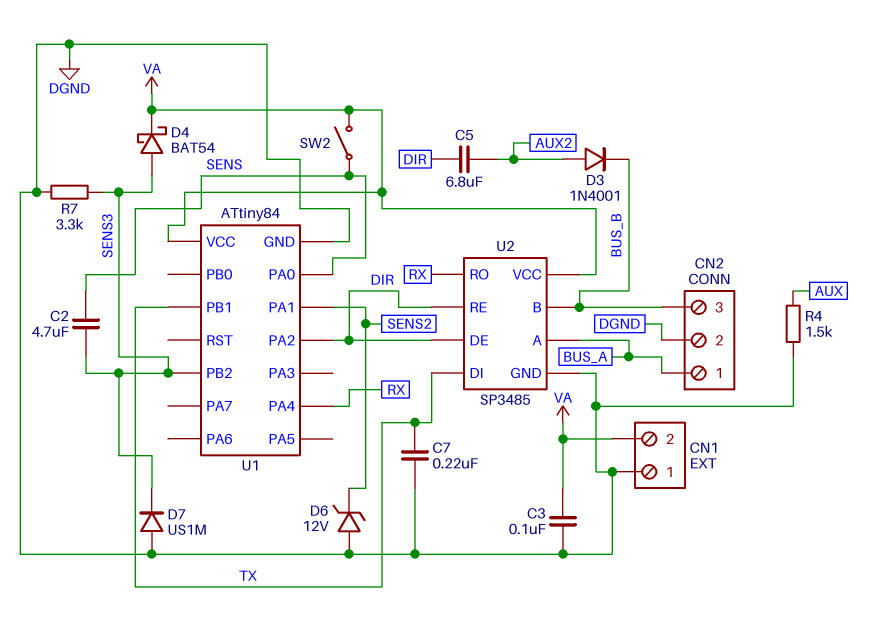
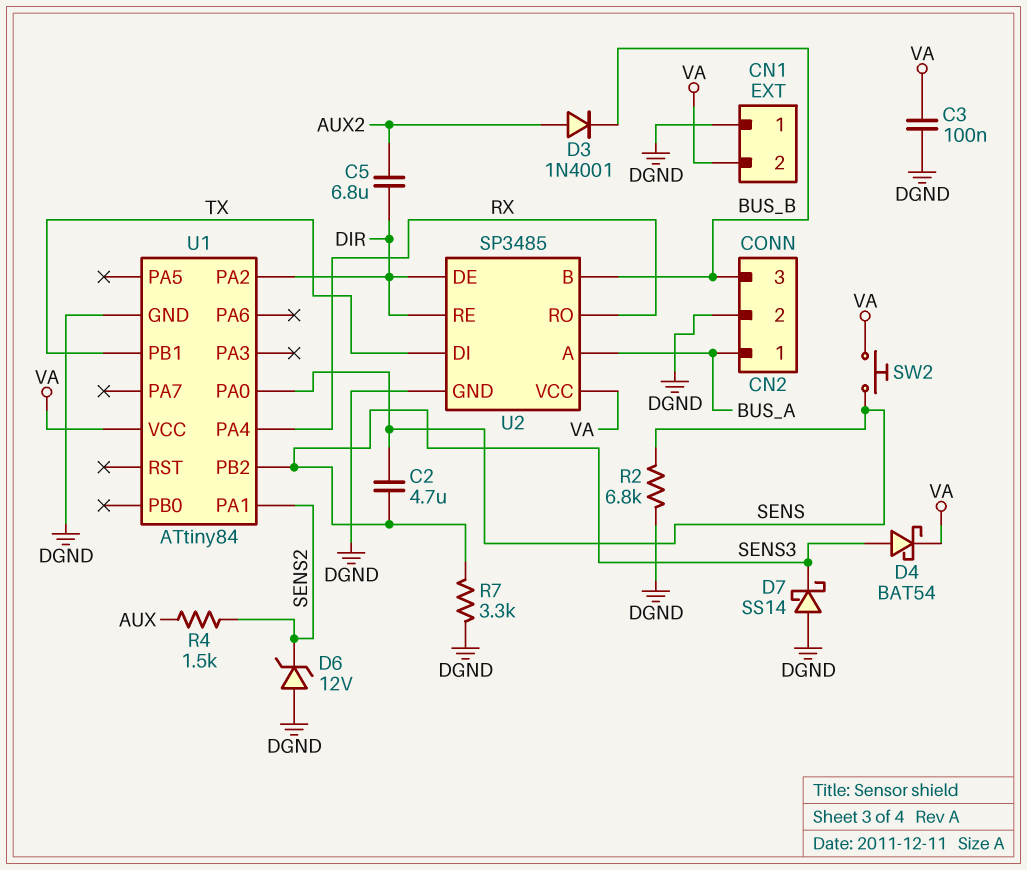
C7: 220nF (DGND, TX) -> none
D7: diode US1M (A DGND, K SENS3) -> schottky SS14 (A DGND, K SENS3)
R2: none -> 6.8k (DGND, SENS)
R4: 1.5k (AUX, DGND) -> 1.5k (AUX, SENS2)
SW2: switch (SENS, VA) -> button (SENS, VA)

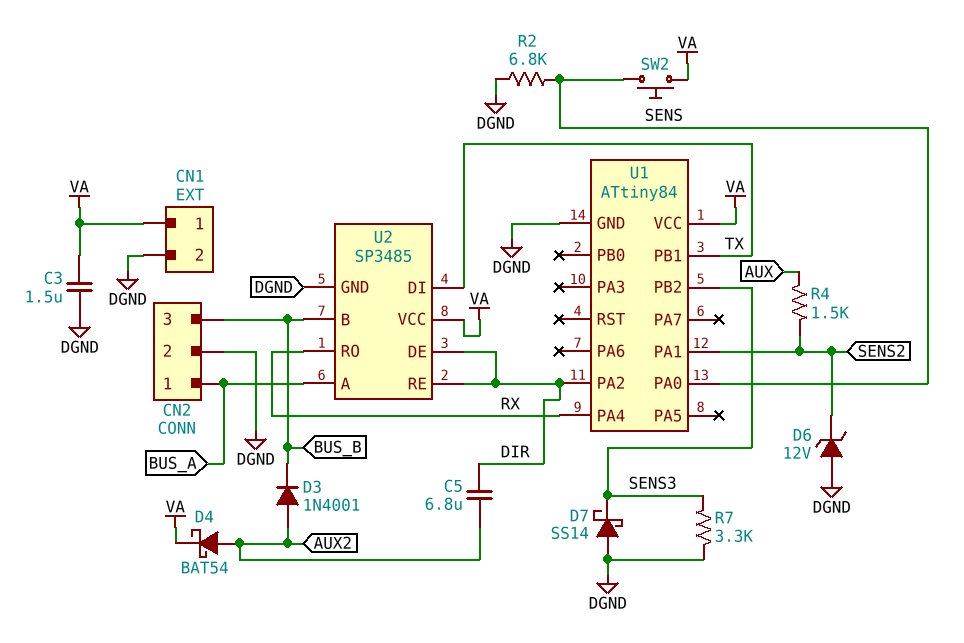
C2: 4.7uF (SENS, SENS3) -> none
C3: 100nF (DGND, VA) -> 1.5uF (DGND, VA)
CN1 pin 1: DGND -> VA
CN1 pin 2: VA -> DGND
D4: schottky BAT54 (A SENS3, K VA) -> schottky BAT54 (A AUX2, K VA)

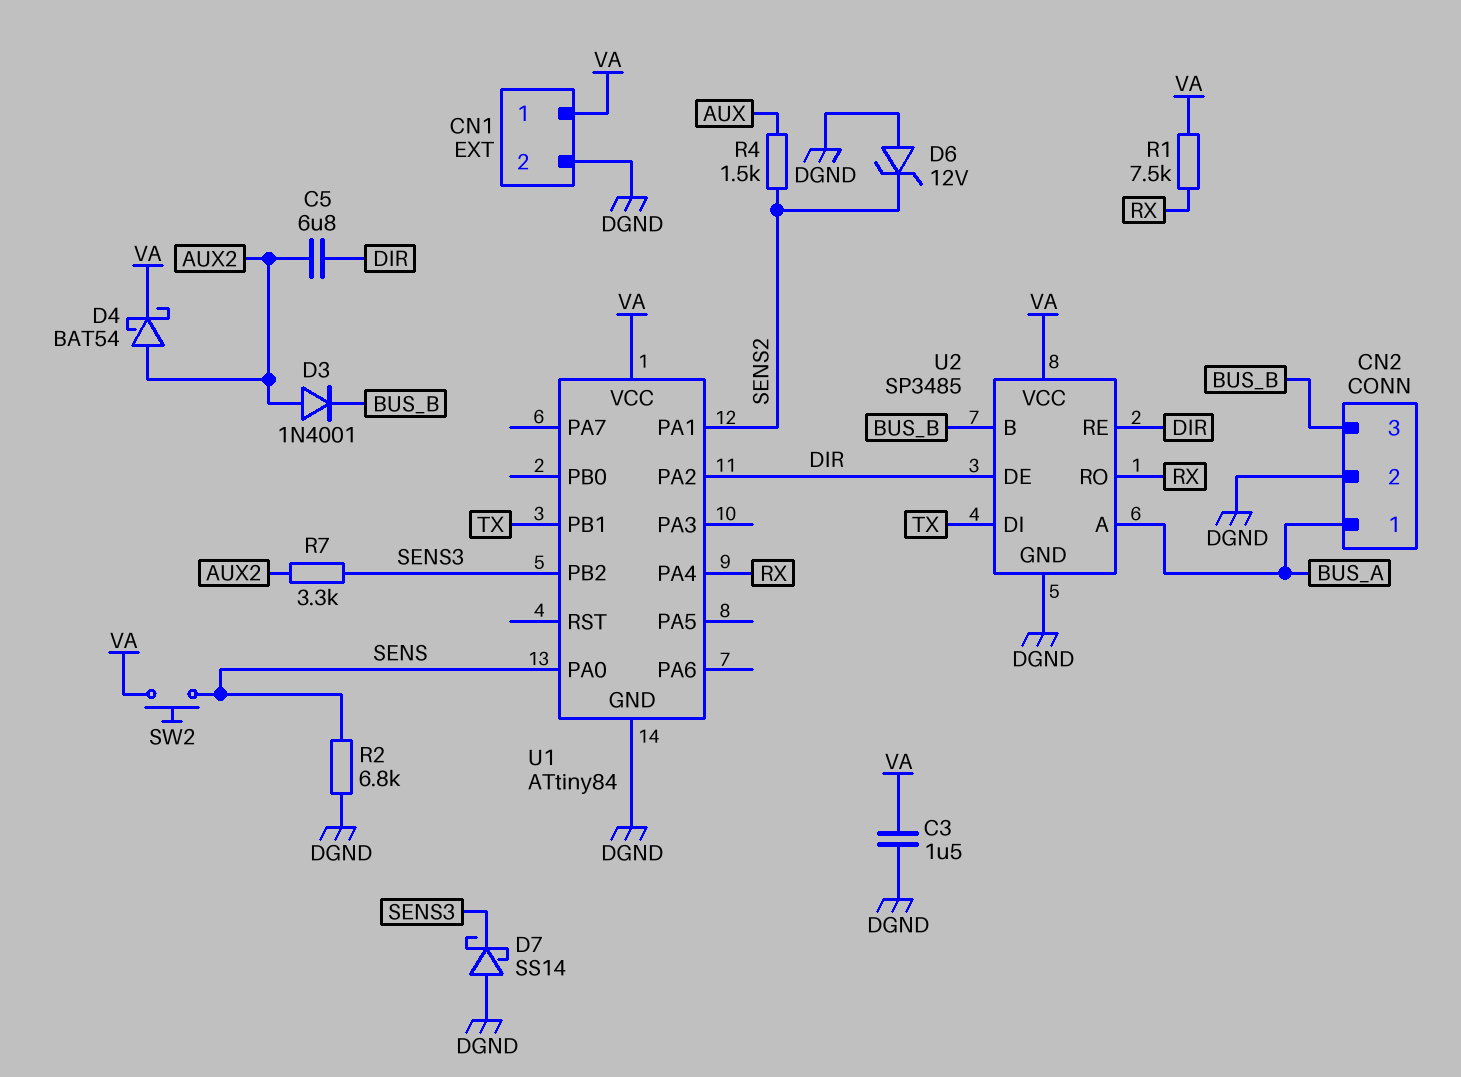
R1: none -> 7.5k (RX, VA)
R7: 3.3k (DGND, SENS3) -> 3.3k (AUX2, SENS3)

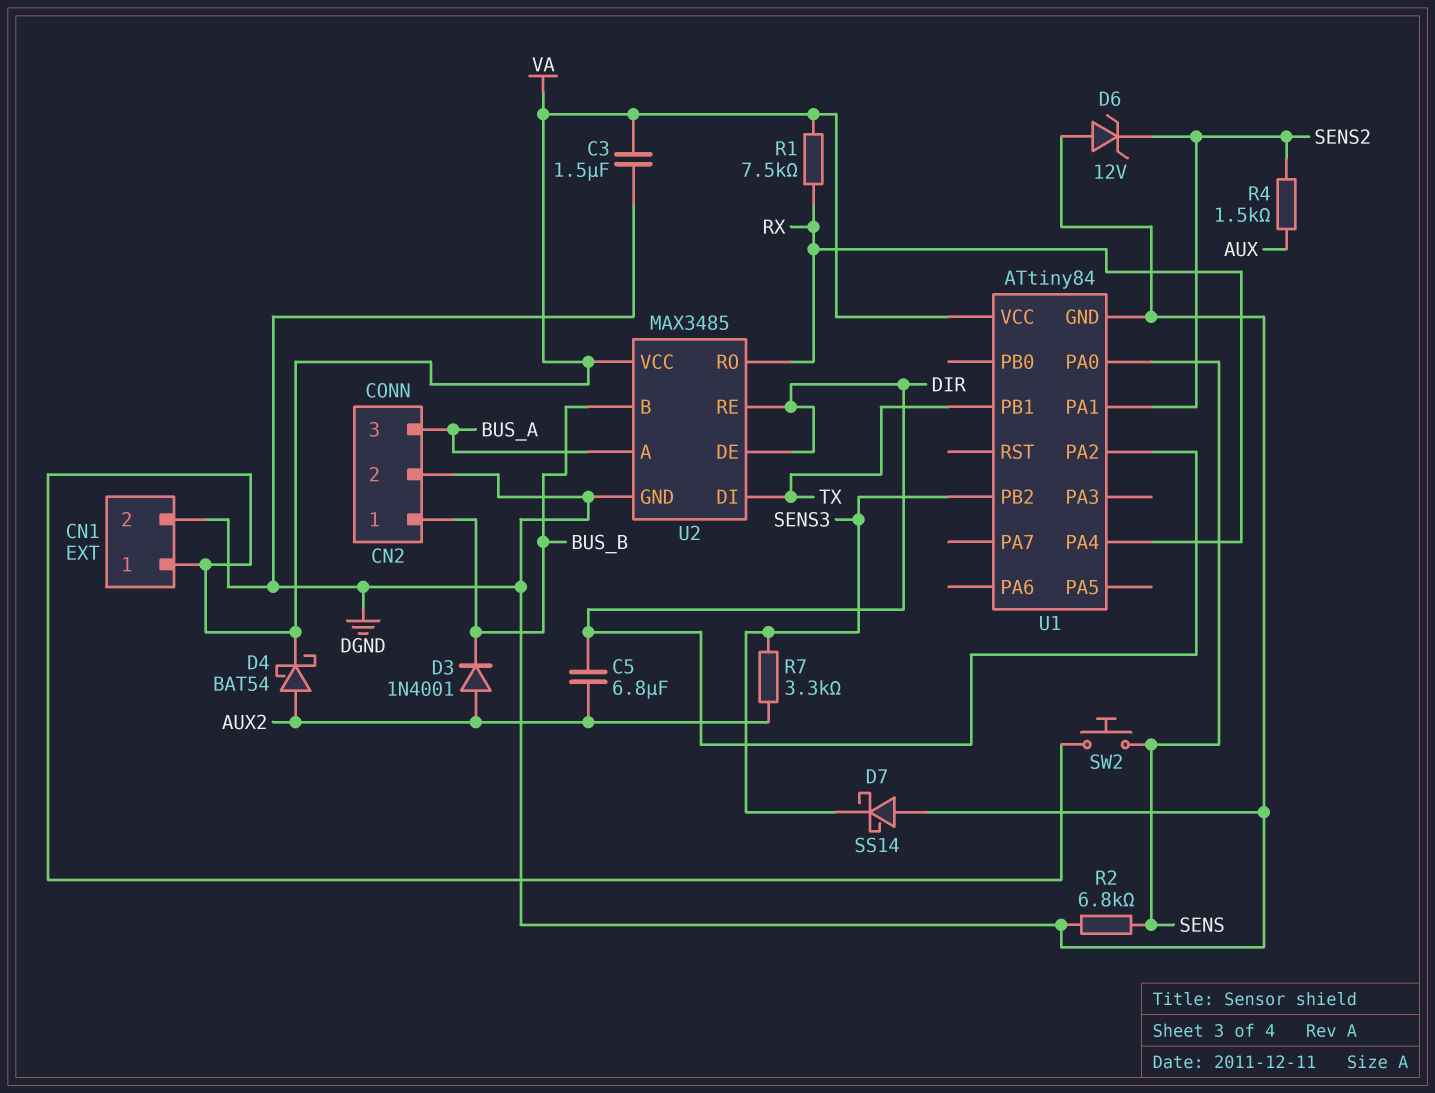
CN2 pin 1: BUS_A -> BUS_B
CN2 pin 3: BUS_B -> BUS_A
U2: SP3485 -> MAX3485

